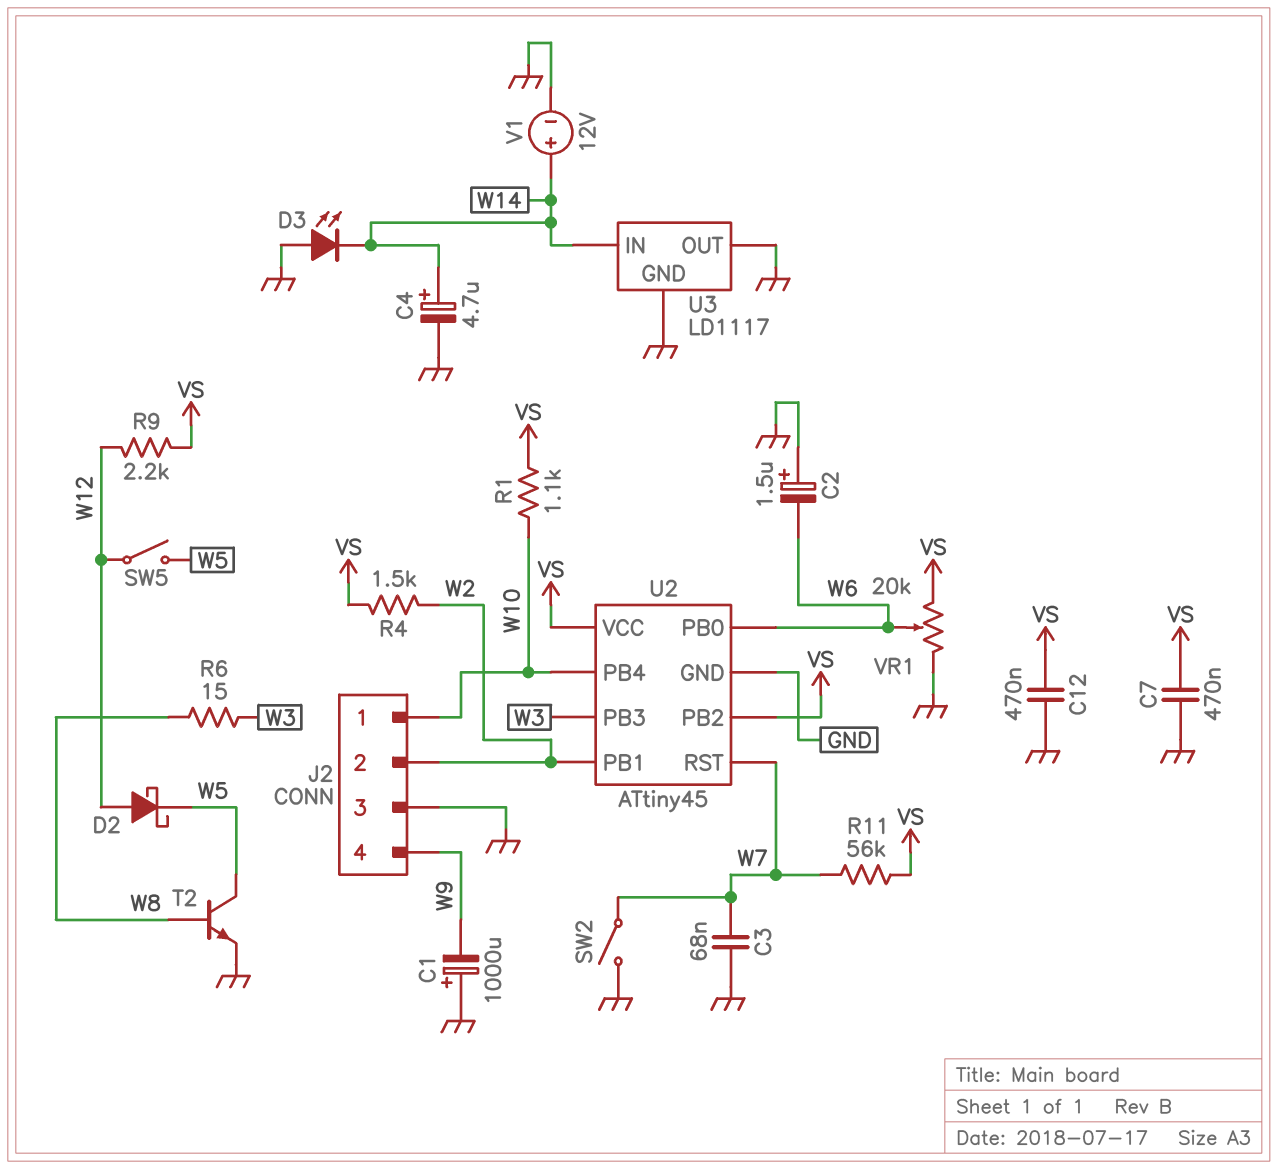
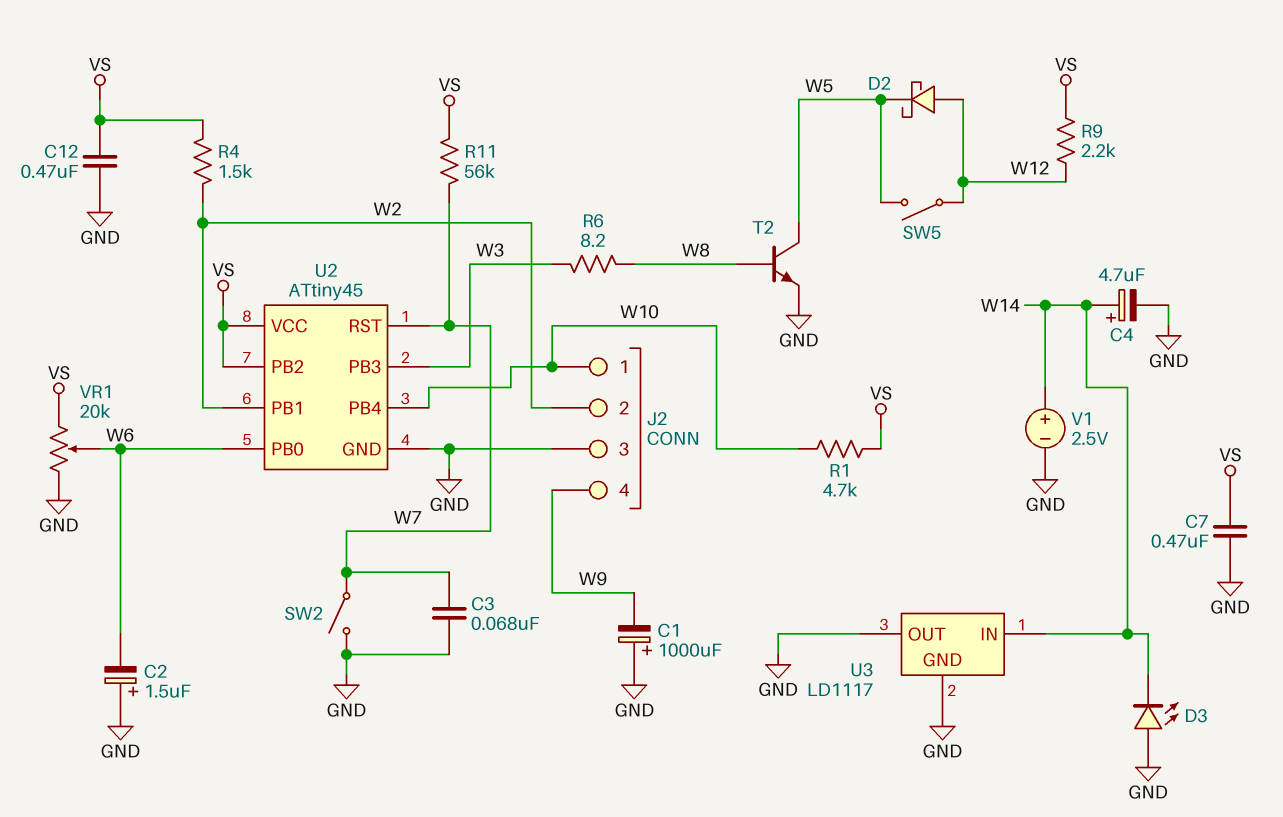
R1: 1.1k (VS, W10) -> 4.7k (VS, W10)
R6: 15 (W3, W8) -> 8.2 (W3, W8)
V1: 12V (plus W14, minus GND) -> 2.5V (plus W14, minus GND)

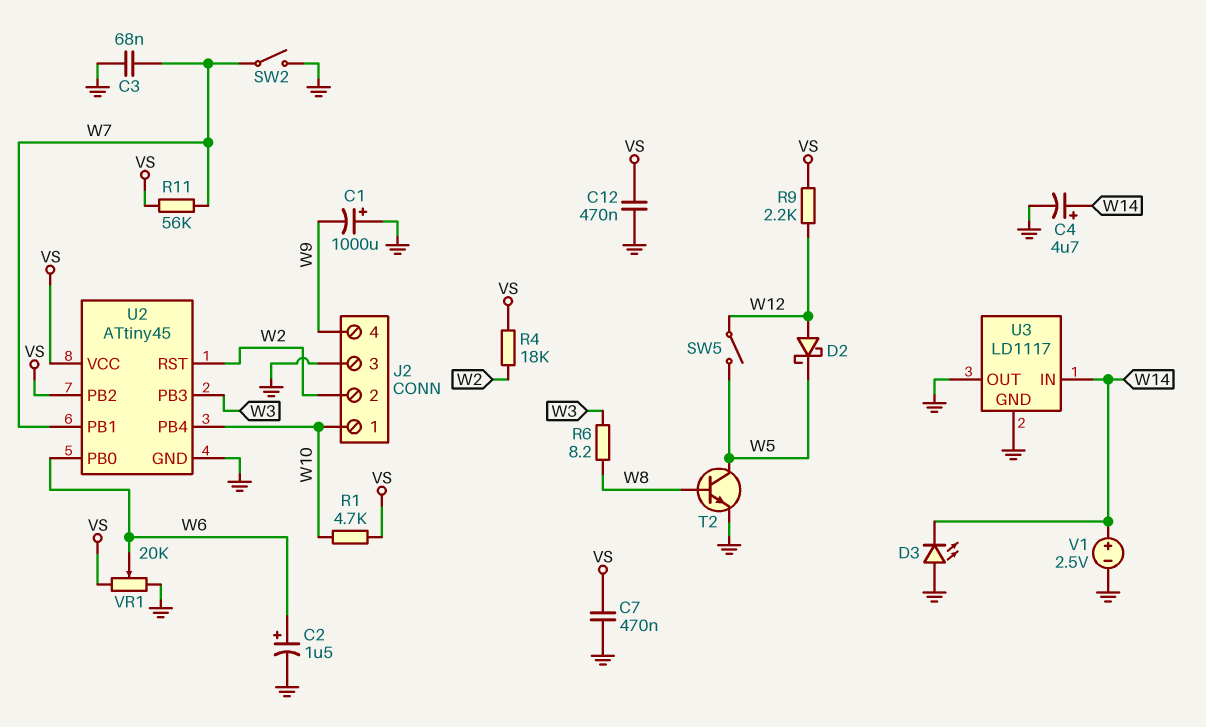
C2: 1.5uF (plus GND, minus W6) -> 1.5uF (plus W6, minus GND)
R4: 1.5k (VS, W2) -> 18k (VS, W2)
U2 pin PB1: W2 -> W7
U2 pin RST: W7 -> W2

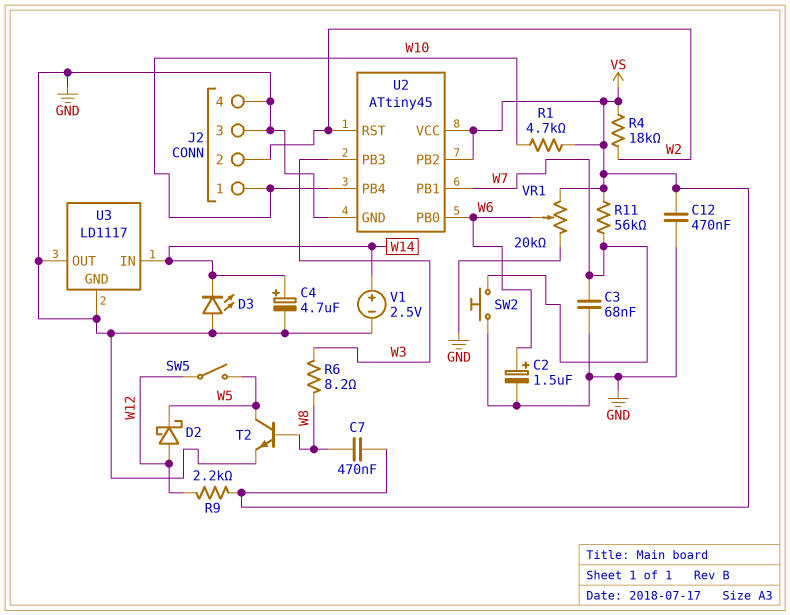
C1: 1000uF (plus GND, minus W9) -> none
C7: 470nF (GND, VS) -> 470nF (VS, W8)
J2 pin 4: W9 -> GND
SW2: switch (GND, W7) -> button (GND, W7)

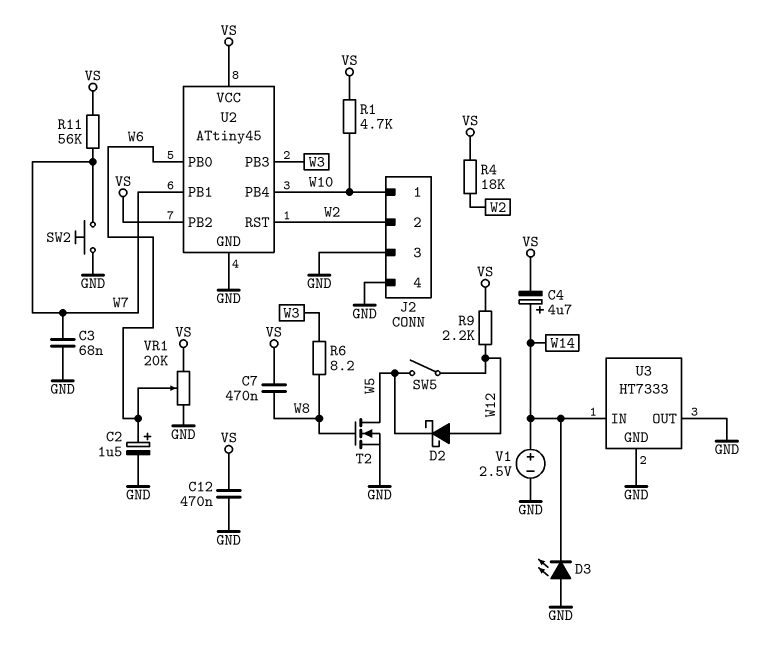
C4: 4.7uF (plus W14, minus GND) -> 4.7uF (plus W14, minus VS)
T2: NPN (B W8, C W5, E GND) -> NMOS (G W8, D W5, S GND)
U3: LD1117 -> HT7333

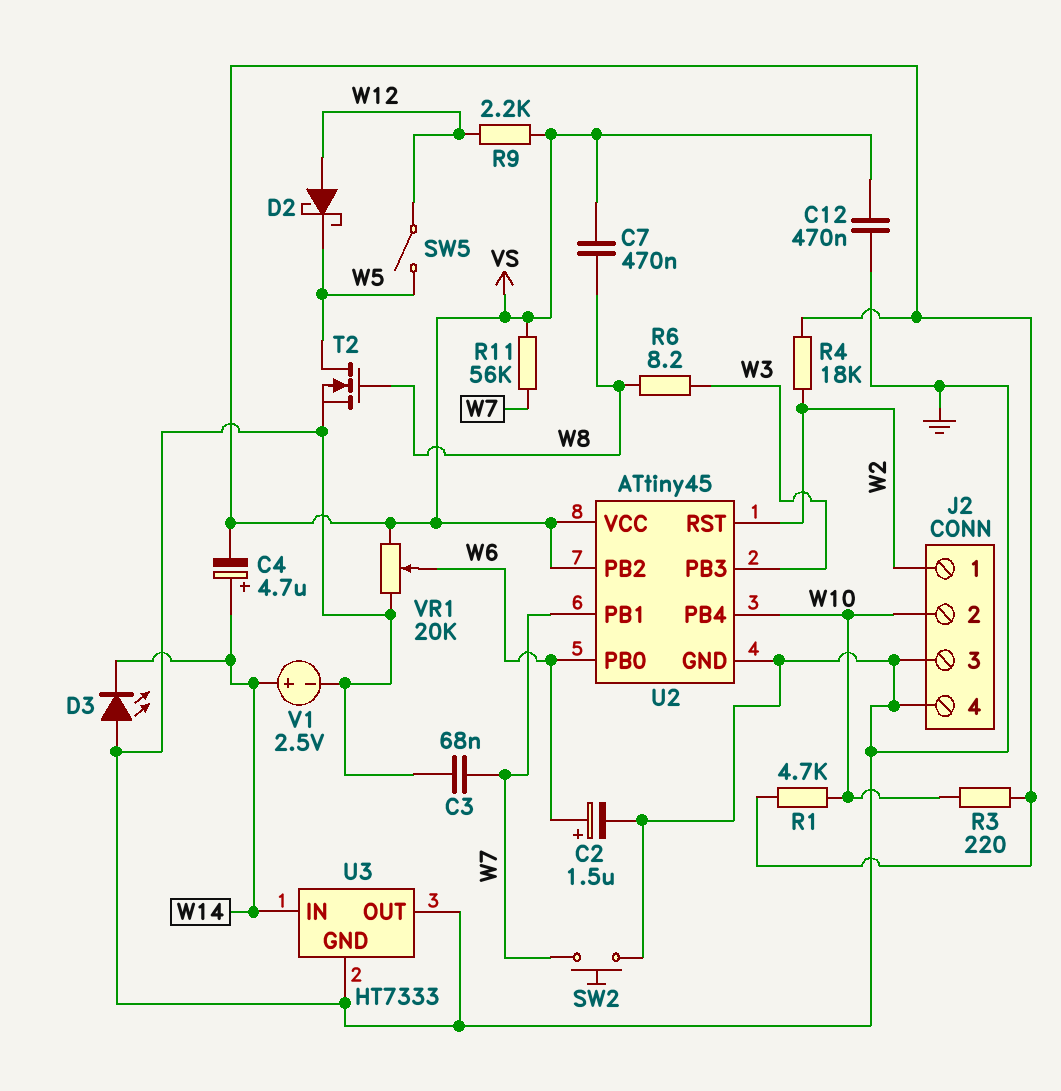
J2 pin 1: W10 -> W2
J2 pin 2: W2 -> W10
R3: none -> 220 (VS, W10)

